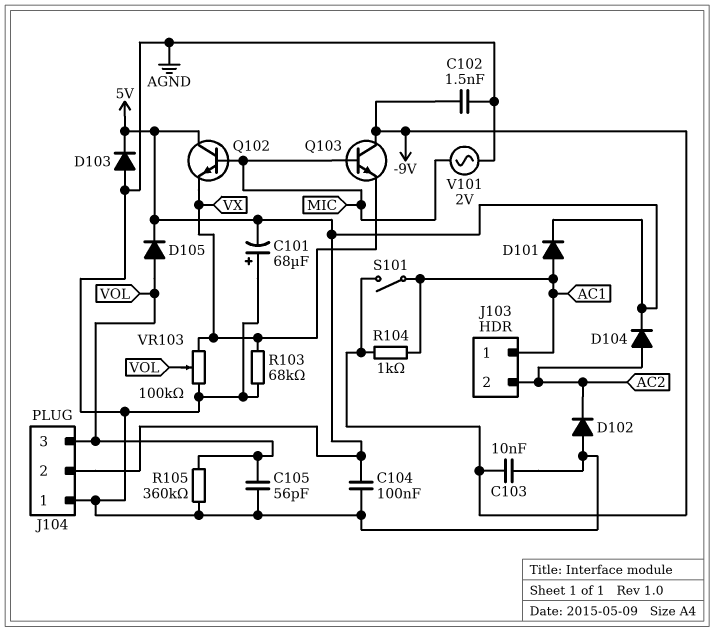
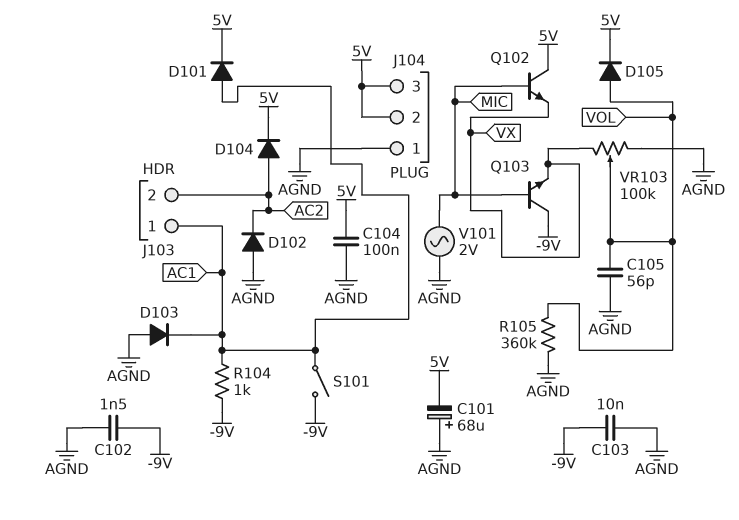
D103: diode (A AGND, K 5V) -> diode (A AGND, K AC1)
J104 pin 3: VOL -> 5V
R103: 68k (AGND, VX) -> none

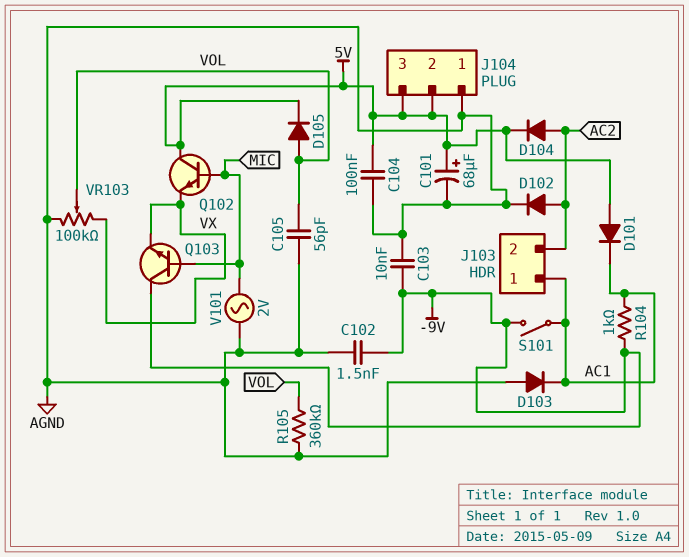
C101: 68uF (plus AGND, minus 5V) -> 68uF (plus 5V, minus AGND)
D101: diode (A AC1, K 5V) -> diode (A 5V, K AC1)
D102: diode (A AGND, K AC2) -> diode (A AC2, K AGND)

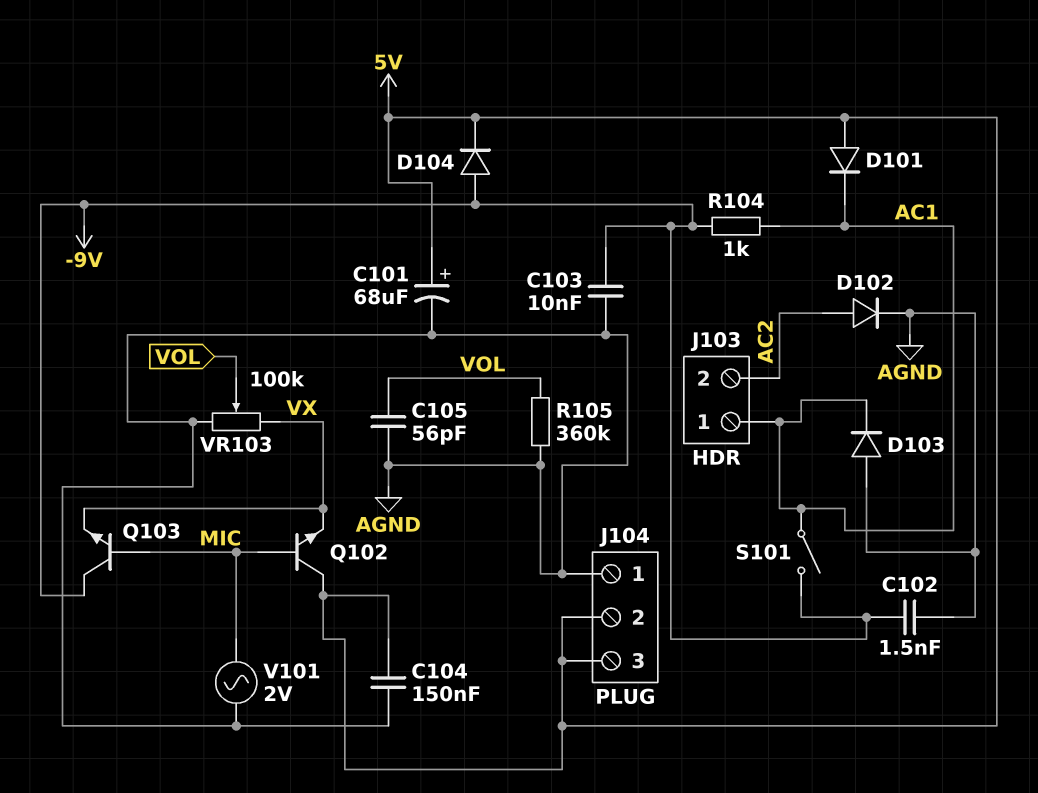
C104: 100nF (5V, AGND) -> 150nF (5V, AGND)
D104: diode (A AC2, K 5V) -> diode (A -9V, K 5V)
D105: diode (A VOL, K 5V) -> none

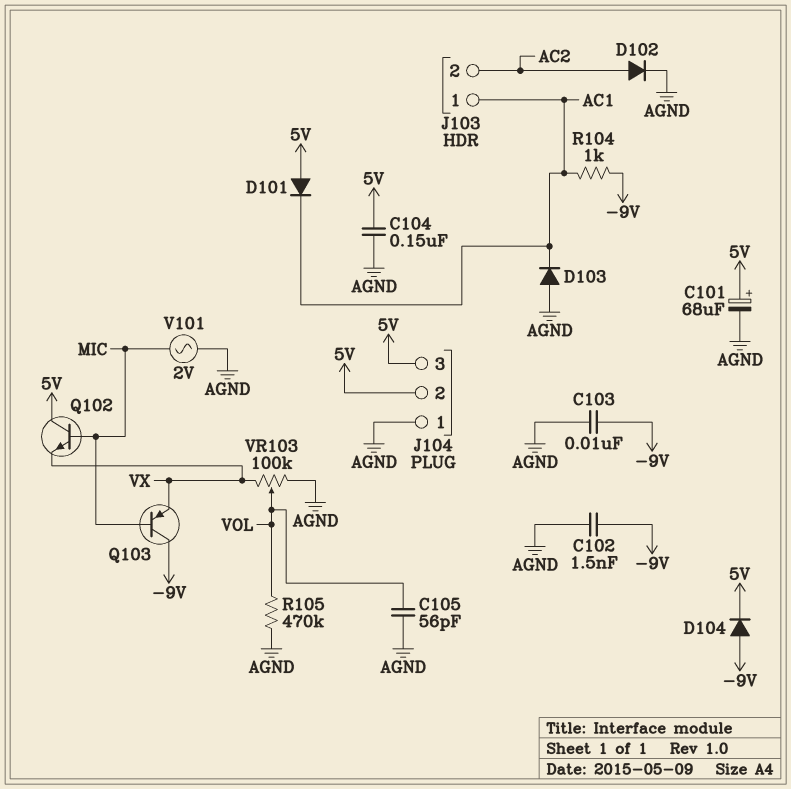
Q103: NPN (B MIC, C -9V, E VX) -> PNP (B MIC, C -9V, E VX)
R105: 360k (AGND, VOL) -> 470k (AGND, VOL)
S101: switch (-9V, AC1) -> none

